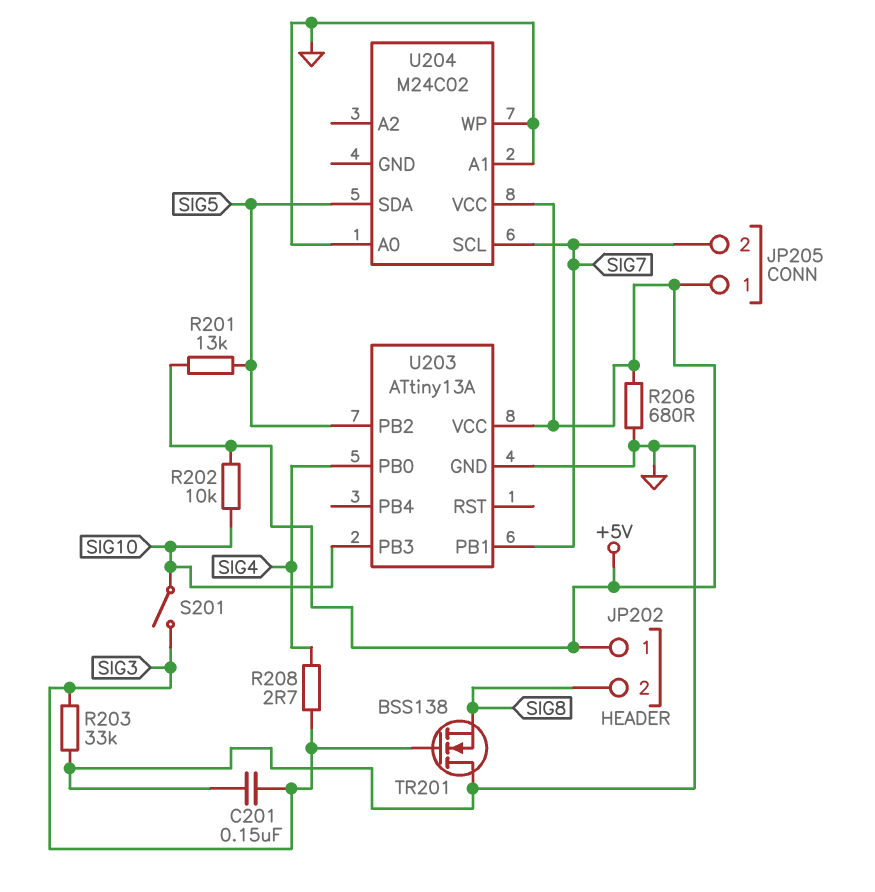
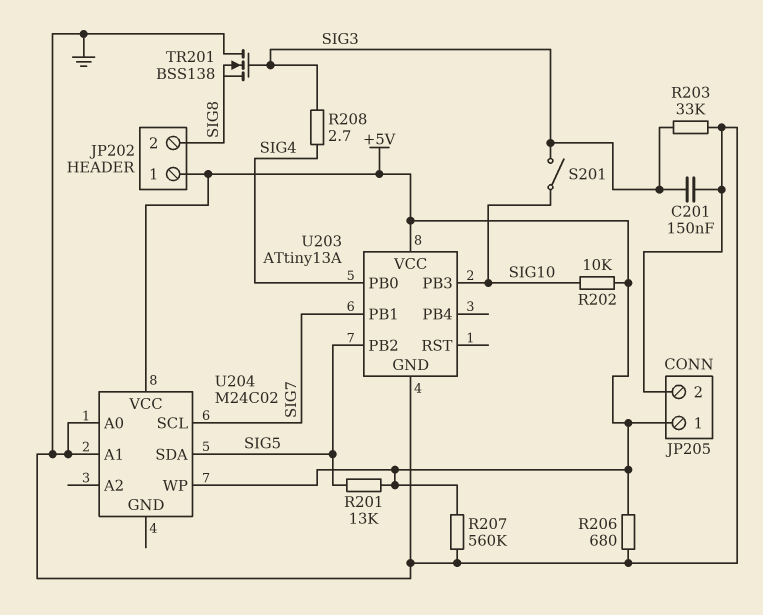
JP205 pin 2: SIG7 -> GND
R207: none -> 560k (+5V, GND)
U204 pin WP: GND -> +5V

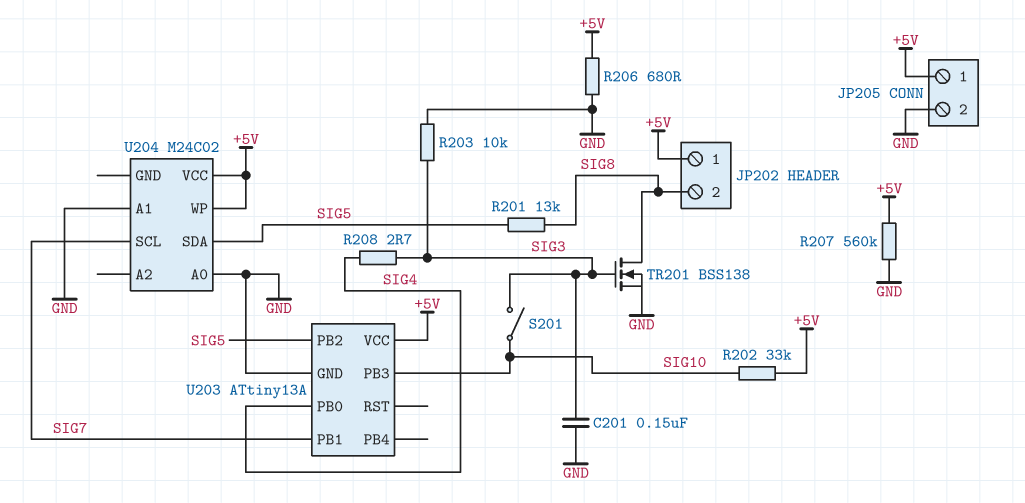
R201: 13k (+5V, SIG5) -> 13k (SIG5, SIG8)
R202: 10k (+5V, SIG10) -> 33k (+5V, SIG10)
R203: 33k (GND, SIG3) -> 10k (GND, SIG3)
TR201: NMOS BSS138 (G SIG3, D GND, S SIG8) -> NMOS BSS138 (G SIG3, D SIG8, S GND)

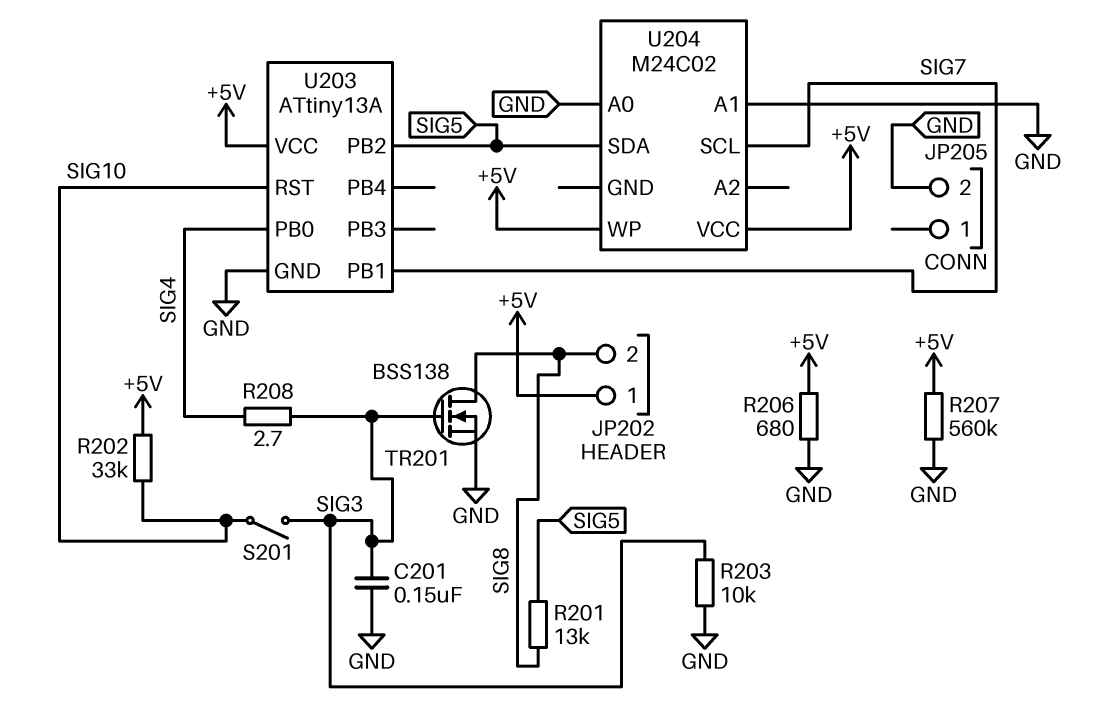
JP205 pin 1: +5V -> none
U203 pin PB3: SIG10 -> none
U203 pin RST: none -> SIG10

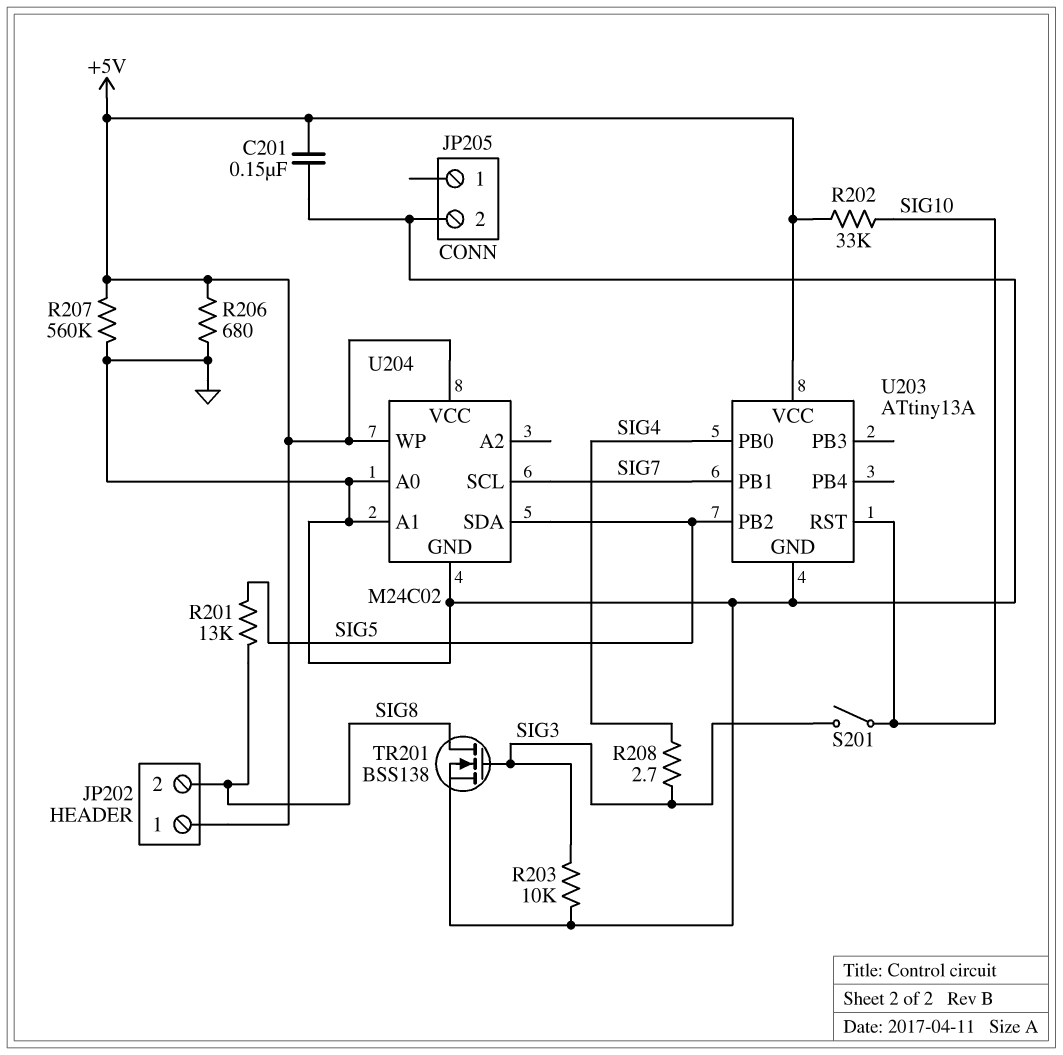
C201: 150nF (GND, SIG3) -> 150nF (+5V, GND)
U204 pin GND: none -> GND

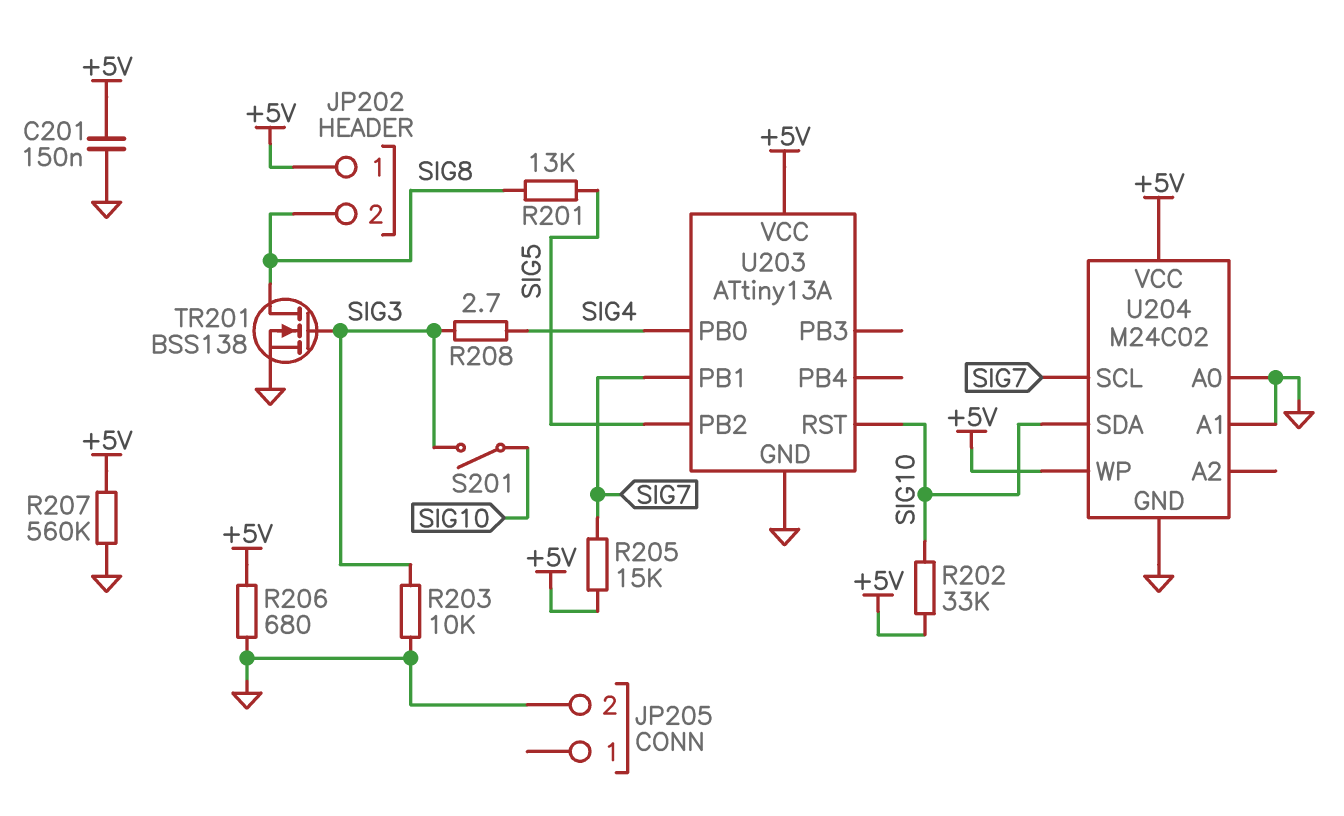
R205: none -> 15k (+5V, SIG7)
U204 pin SDA: SIG5 -> SIG10

